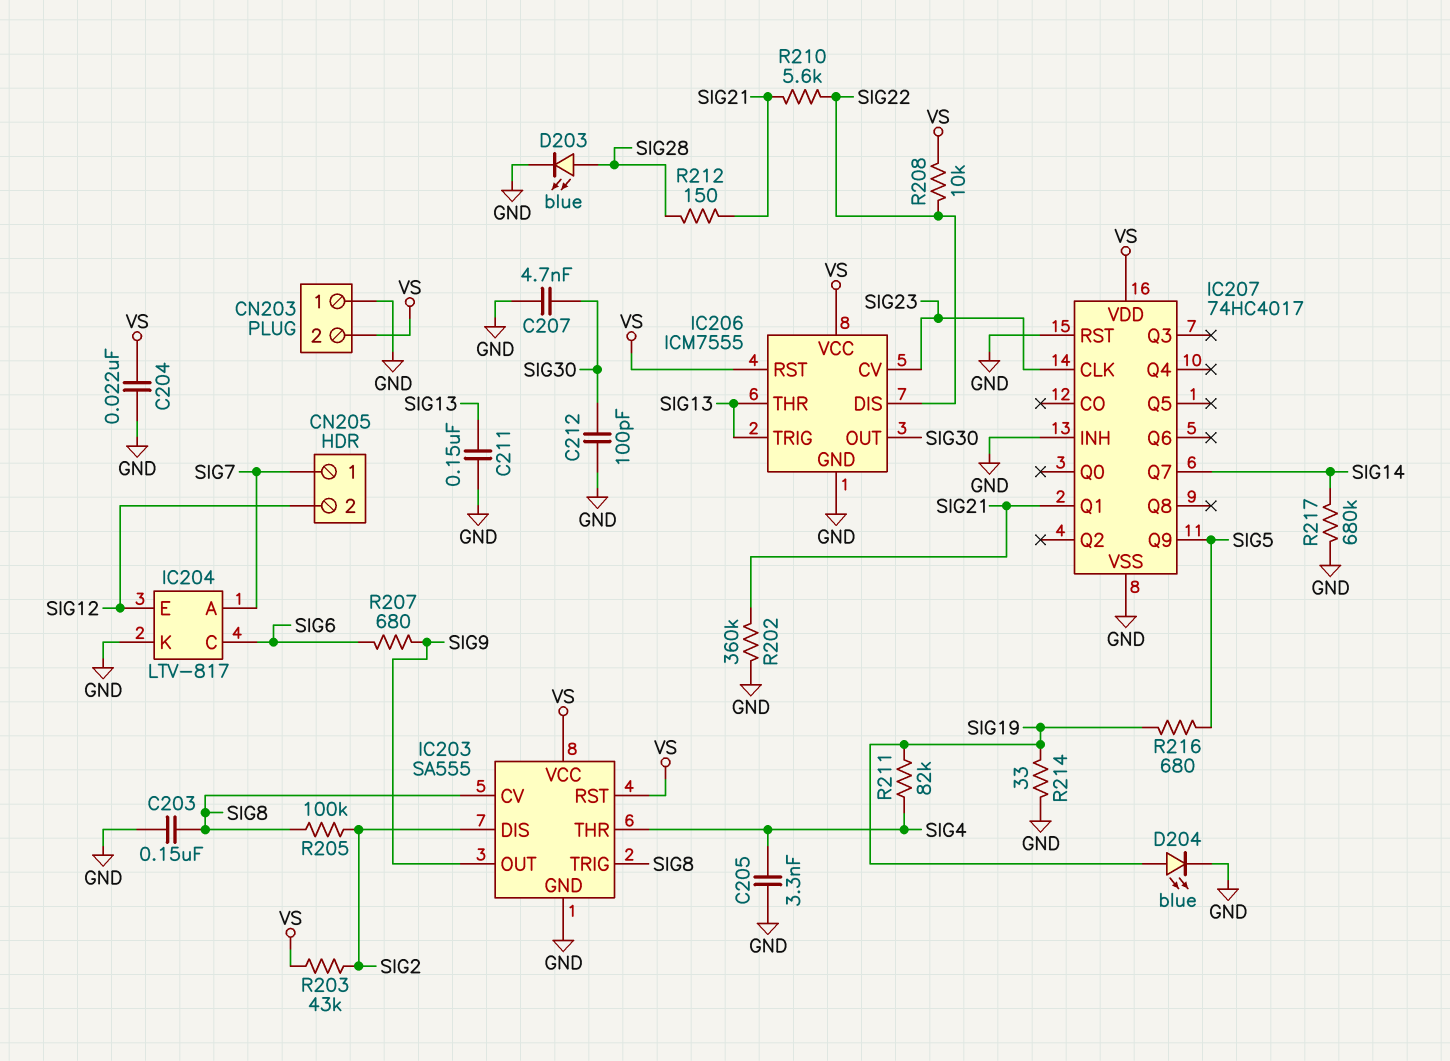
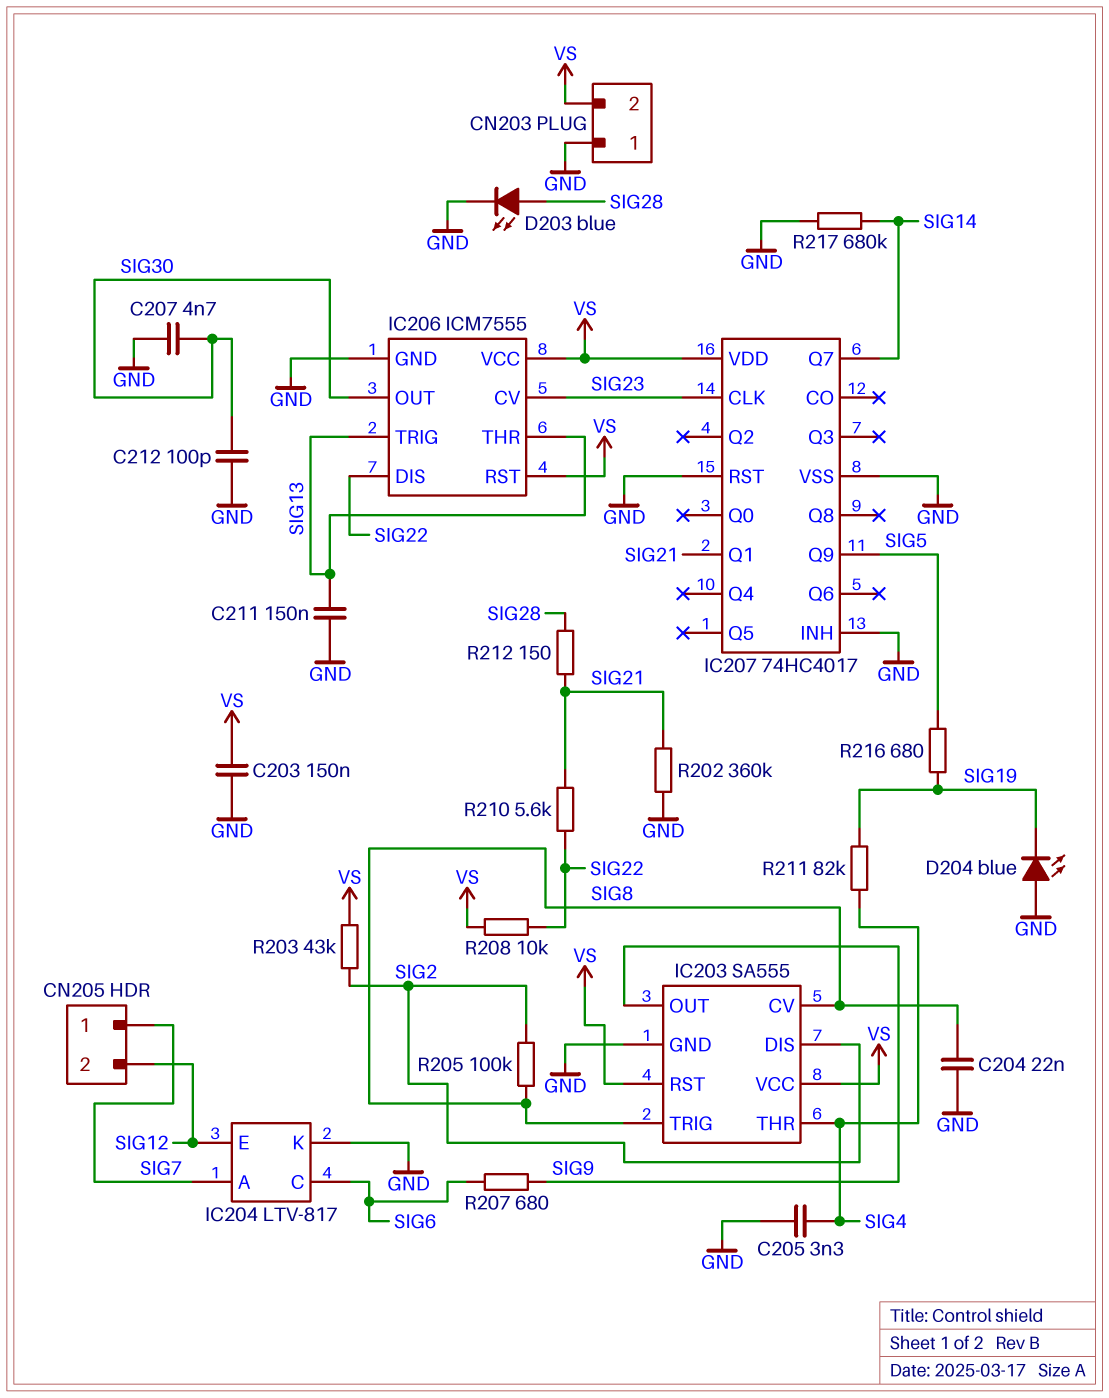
C203: 150nF (GND, SIG8) -> 150nF (GND, VS)
C204: 22nF (GND, VS) -> 22nF (GND, SIG8)
D204: LED blue (A SIG19, K GND) -> LED blue (A GND, K SIG19)
R214: 33 (GND, SIG19) -> none

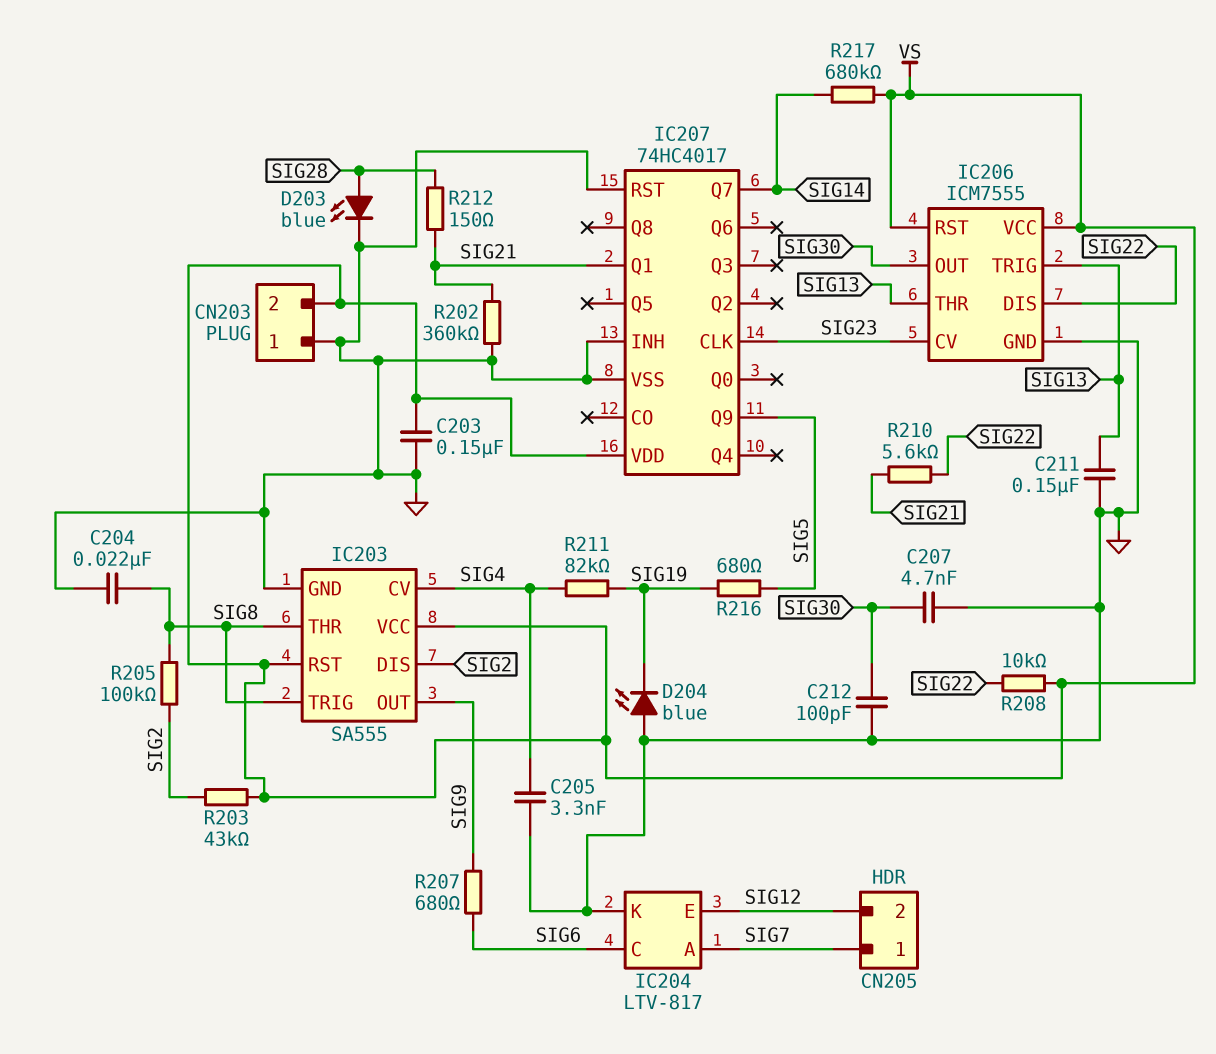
IC203 pin CV: SIG8 -> SIG4
IC203 pin THR: SIG4 -> SIG8
R217: 680k (GND, SIG14) -> 680k (SIG14, VS)

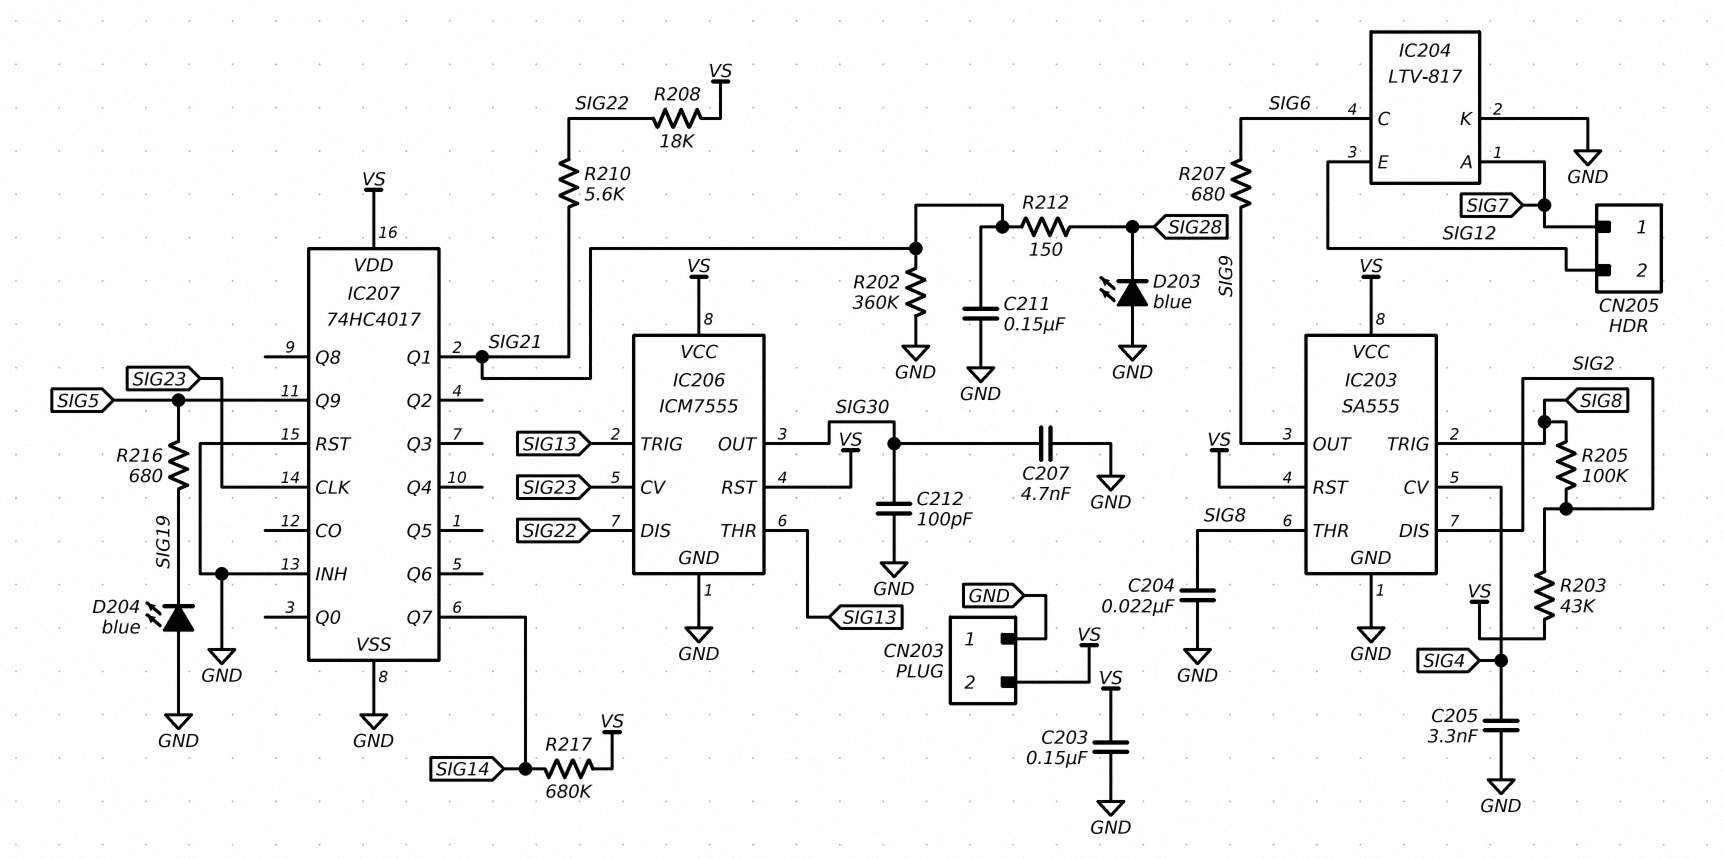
C211: 150nF (GND, SIG13) -> 150nF (GND, SIG21)
D203: LED blue (A SIG28, K GND) -> LED blue (A GND, K SIG28)
R208: 10k (SIG22, VS) -> 18k (SIG22, VS)
R211: 82k (SIG4, SIG19) -> none

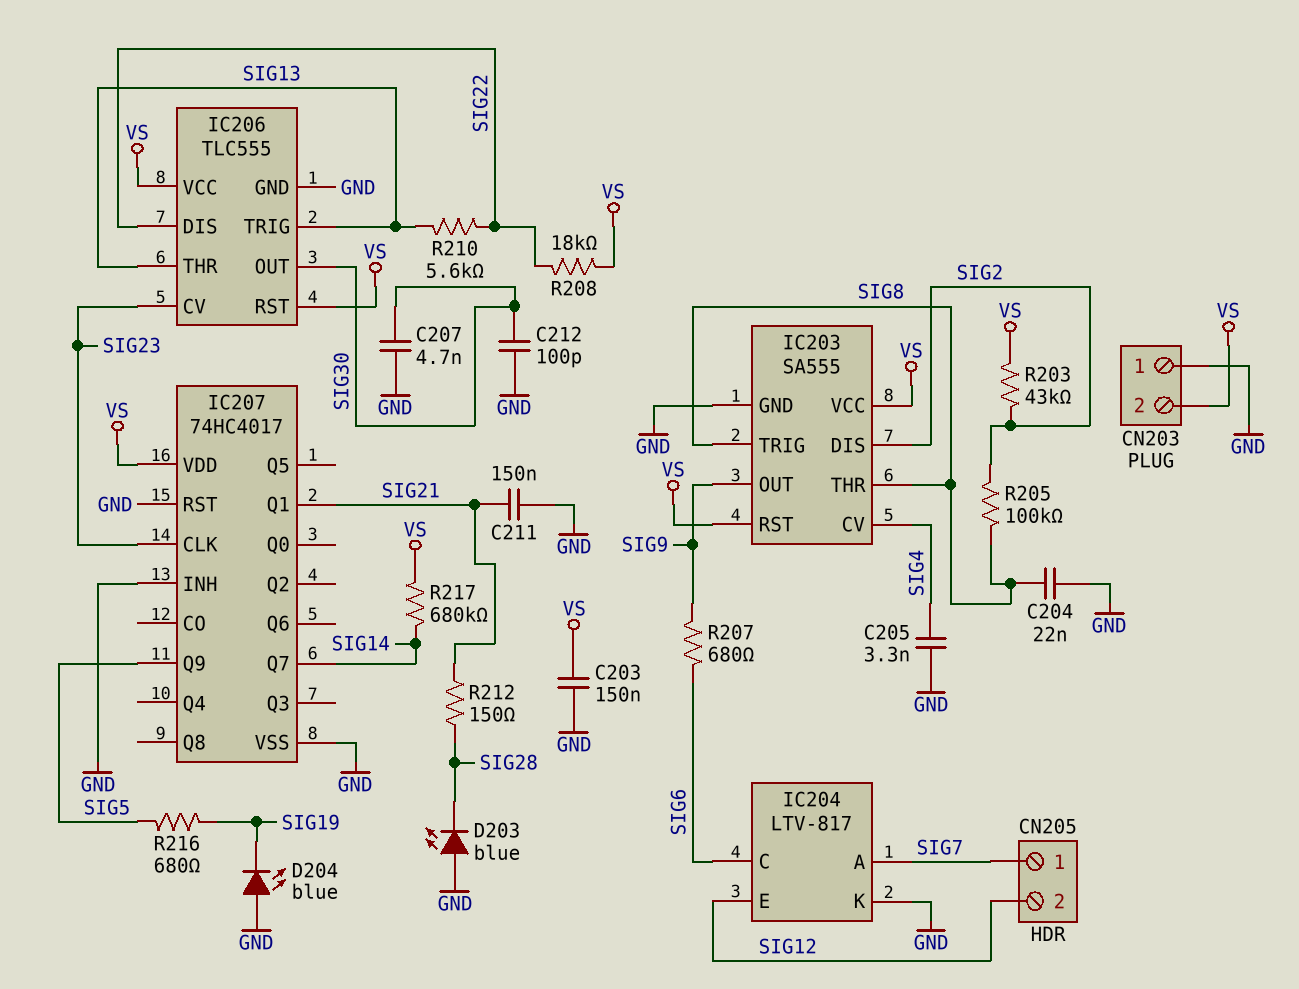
IC206: ICM7555 -> TLC555
R202: 360k (GND, SIG21) -> none
R210: 5.6k (SIG21, SIG22) -> 5.6k (SIG13, SIG22)

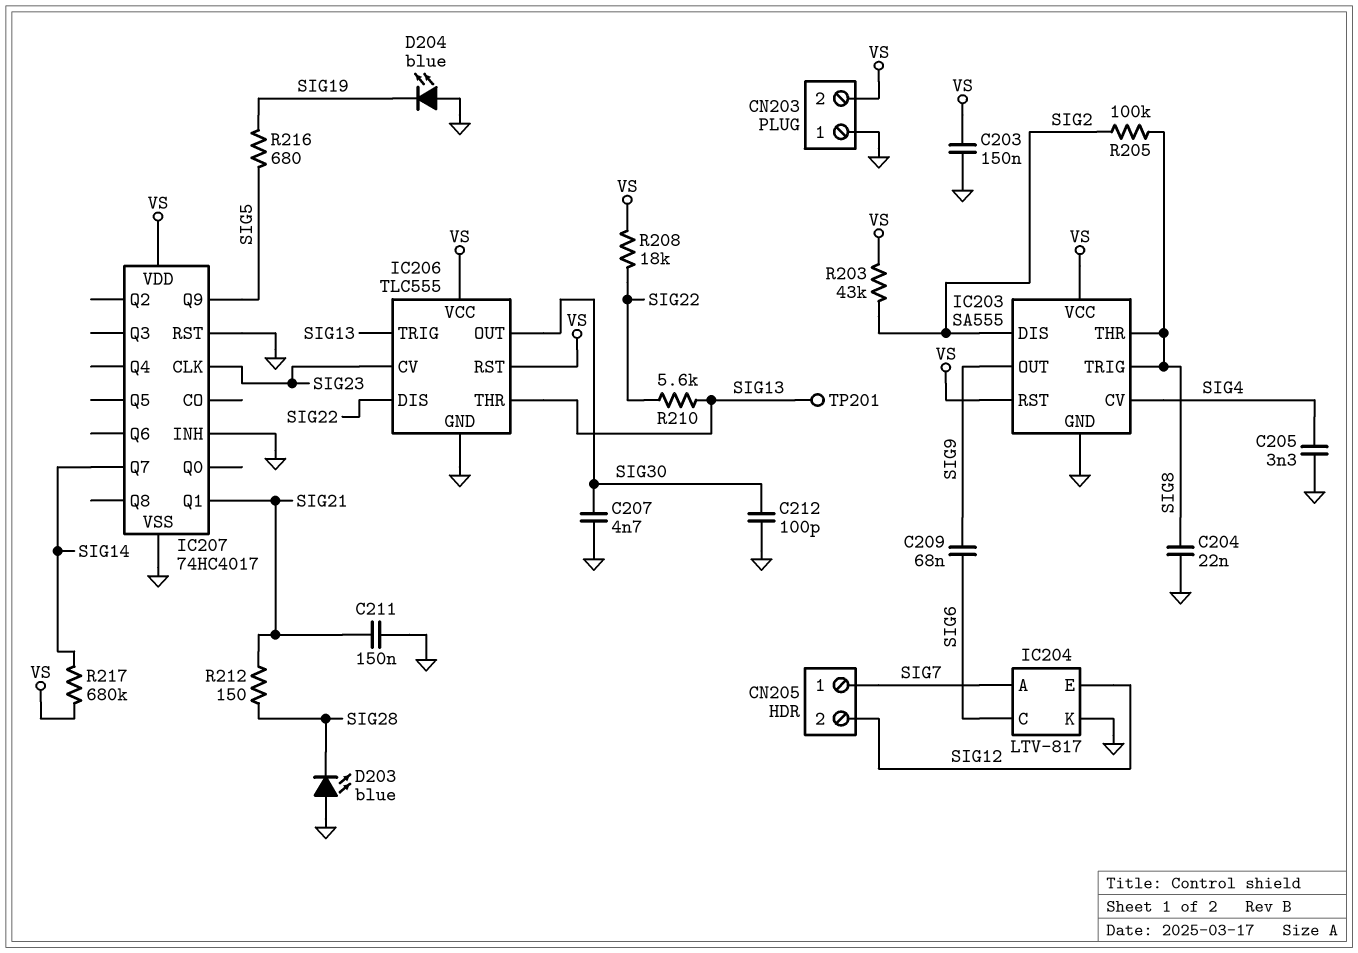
C209: none -> 68nF (SIG6, SIG9)
R207: 680 (SIG6, SIG9) -> none
TP201: none -> test point (SIG13)

